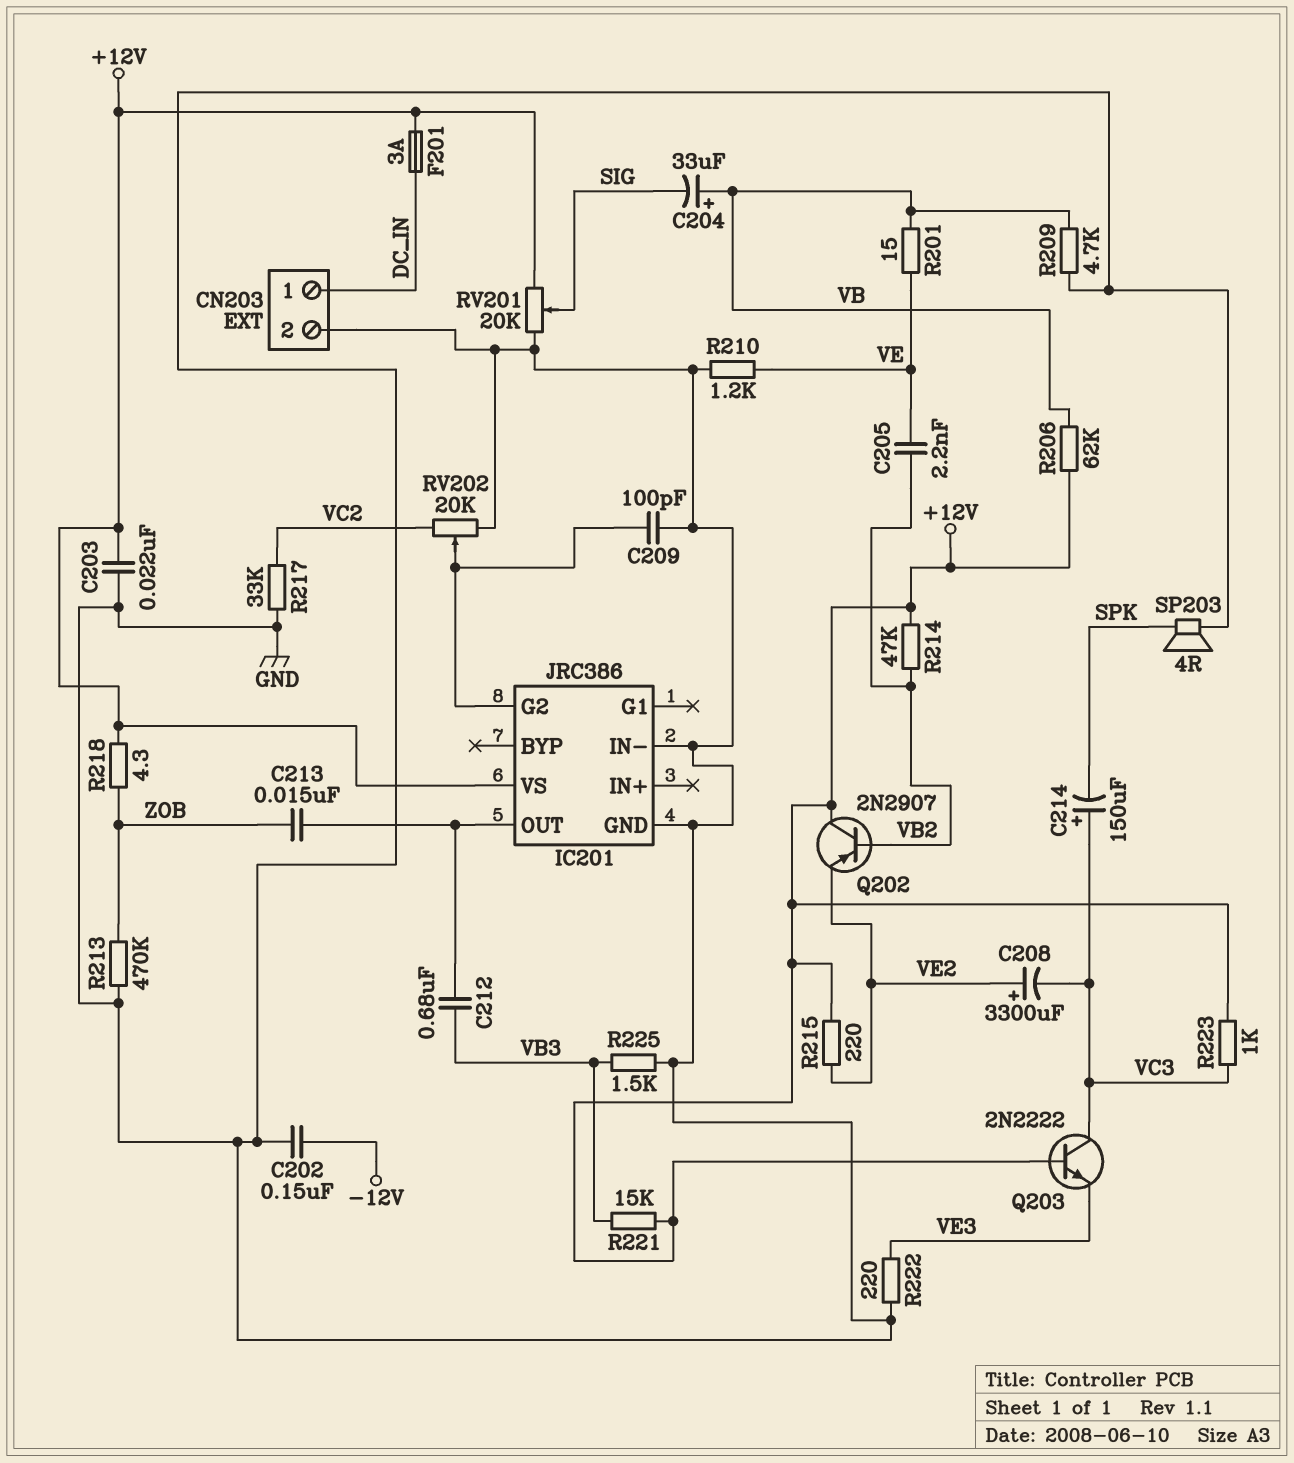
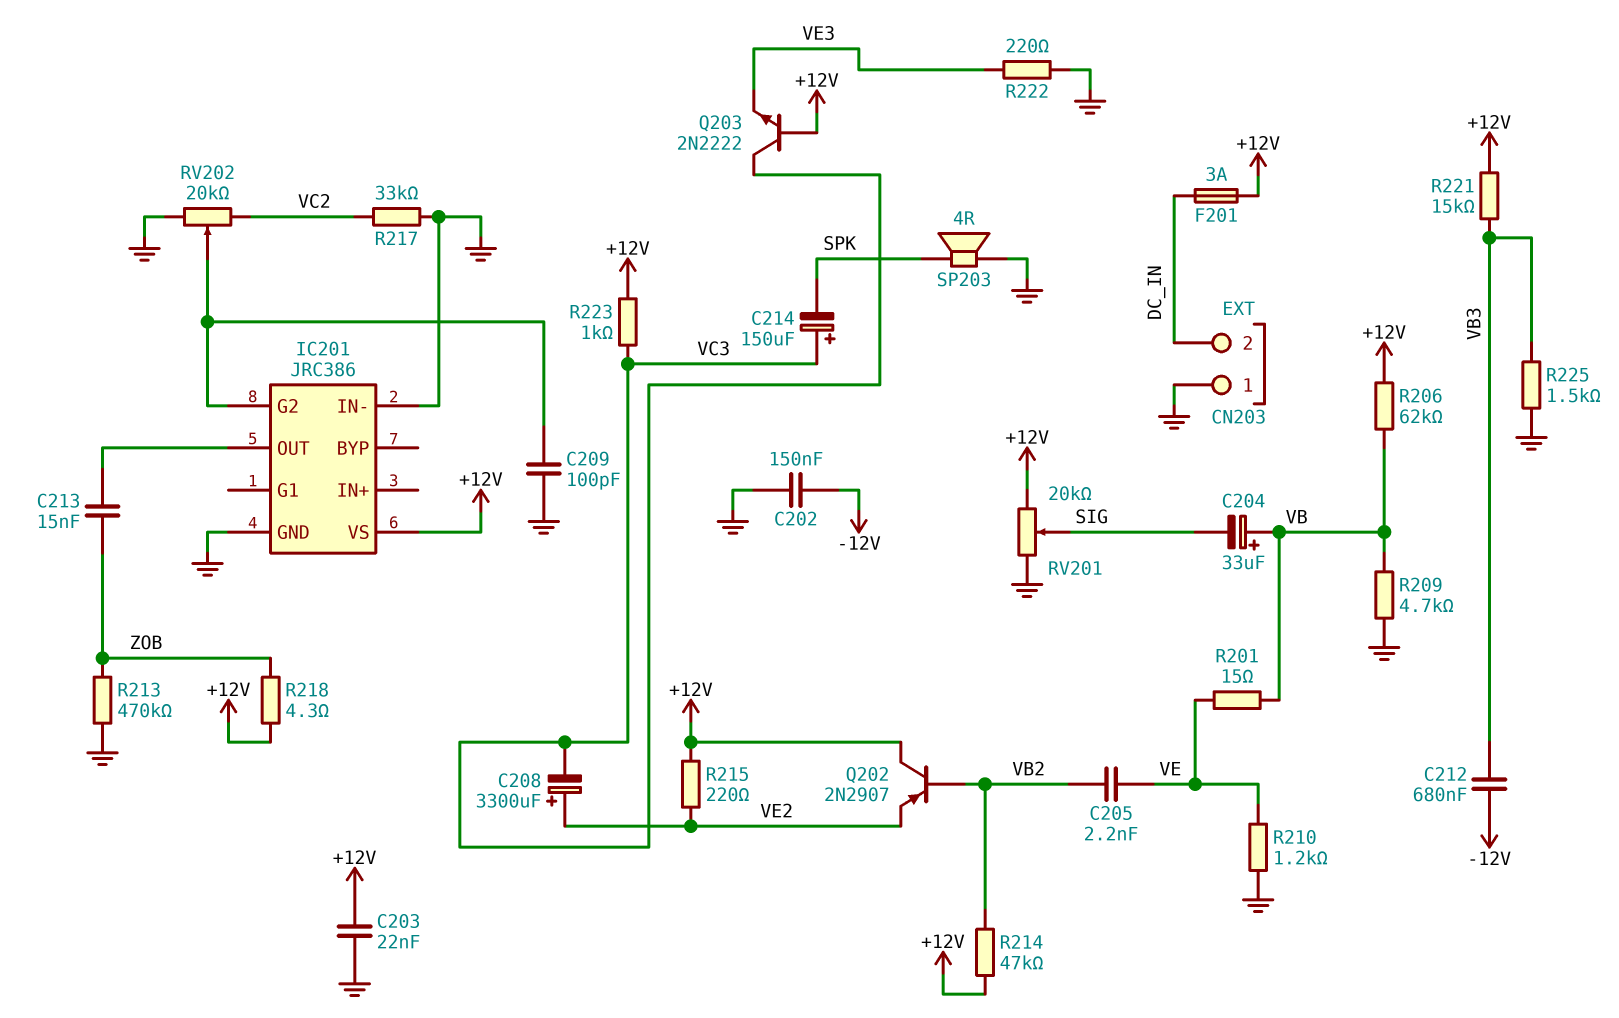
C212: 680nF (IC201/OUT, VB3) -> 680nF (-12V, VB3)
CN203 pin 1: DC_IN -> GND
CN203 pin 2: GND -> DC_IN

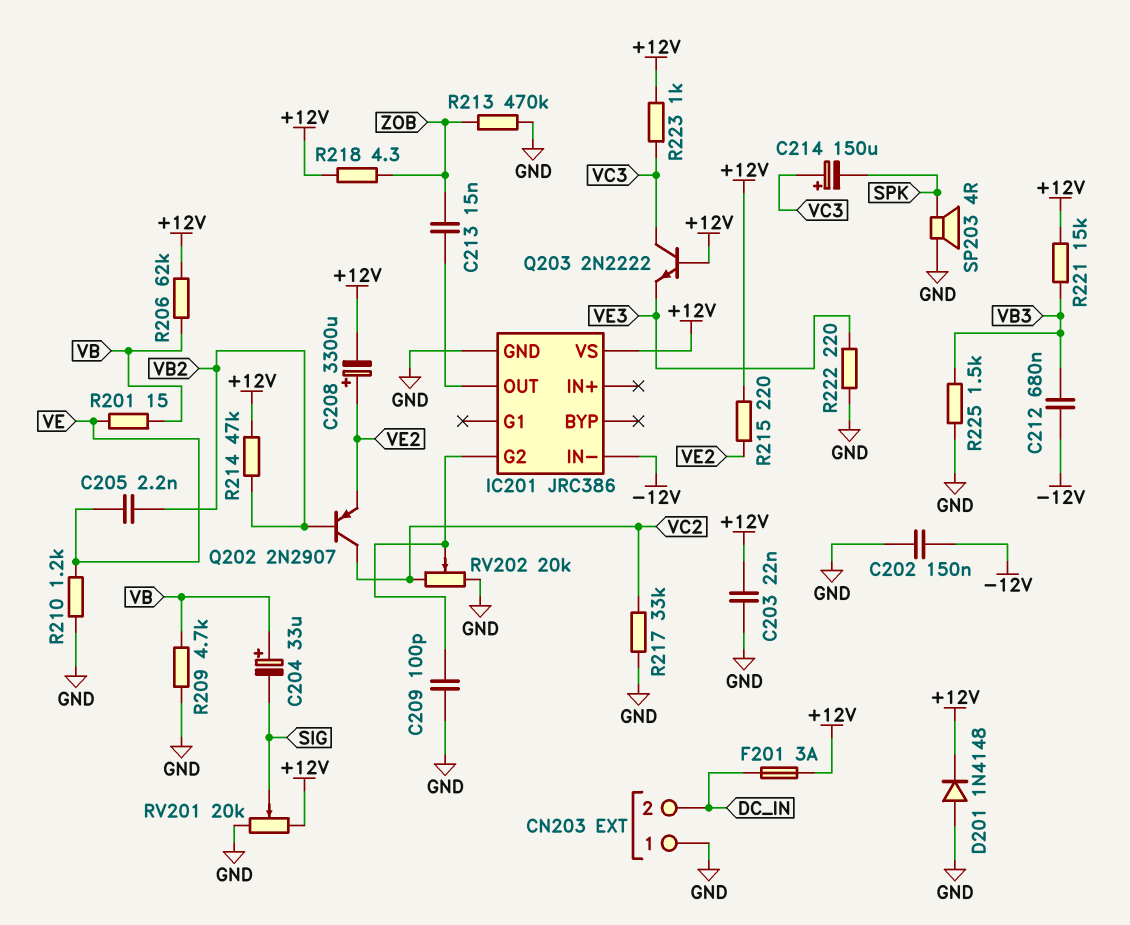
C208: 3300uF (plus VE2, minus VC3) -> 3300uF (plus VE2, minus +12V)
D201: none -> diode 1N4148 (A GND, K +12V)
IC201 pin IN-: GND -> -12V
Q202: PNP 2N2907 (B VB2, C +12V, E VE2) -> PNP 2N2907 (B VB2, C VC2, E VE2)

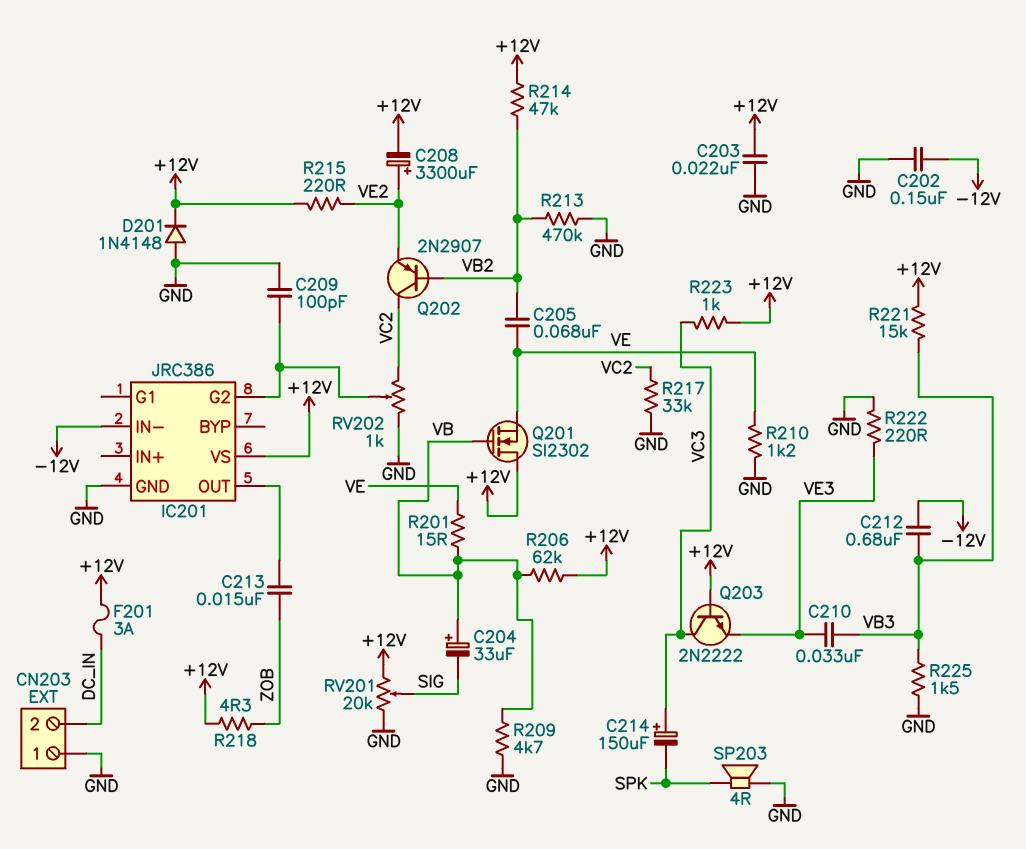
C205: 2.2nF (VB2, VE) -> 68nF (VB2, VE)
C210: none -> 33nF (VB3, VE3)
Q201: none -> NMOS SI2302 (G VB, D +12V, S VE)
R213: 470k (GND, ZOB) -> 470k (GND, VB2)
RV202: 20k (GND, VC2, wiper IC201/G2) -> 1k (GND, VC2, wiper IC201/G2)

